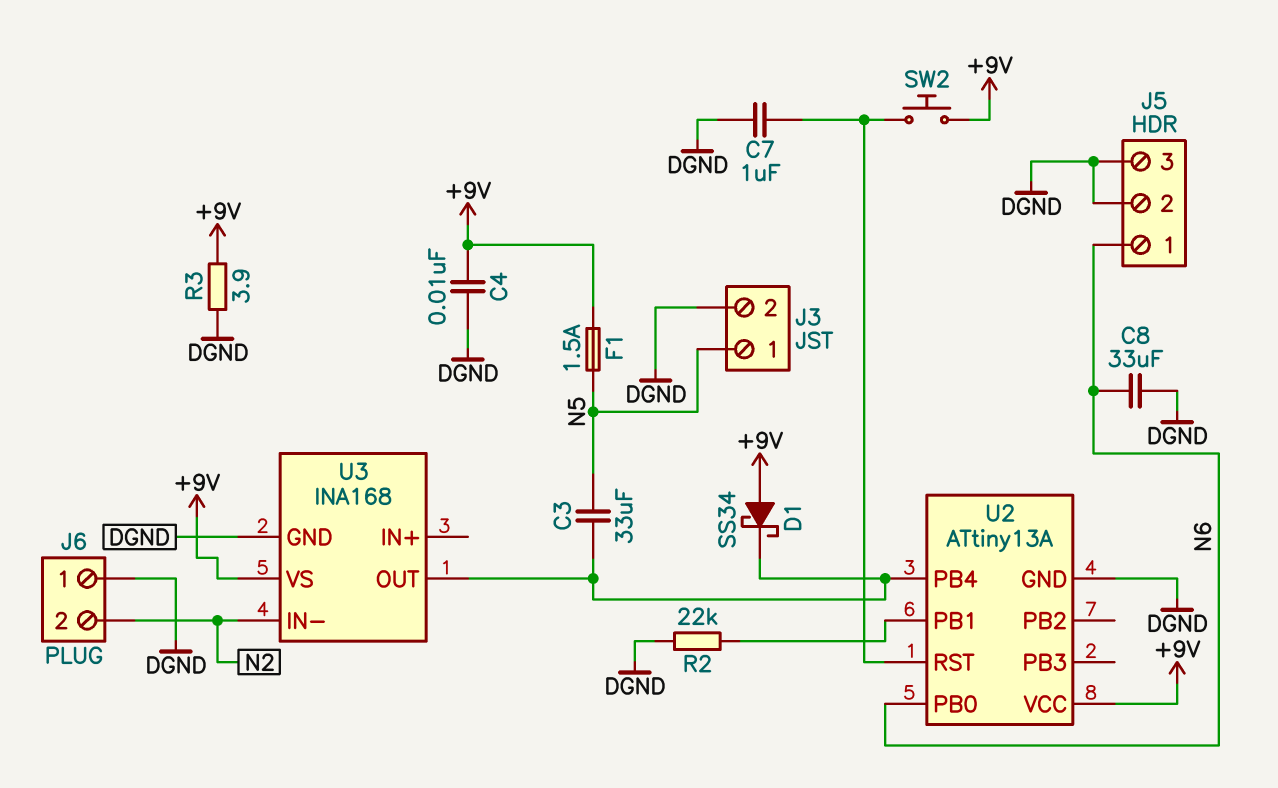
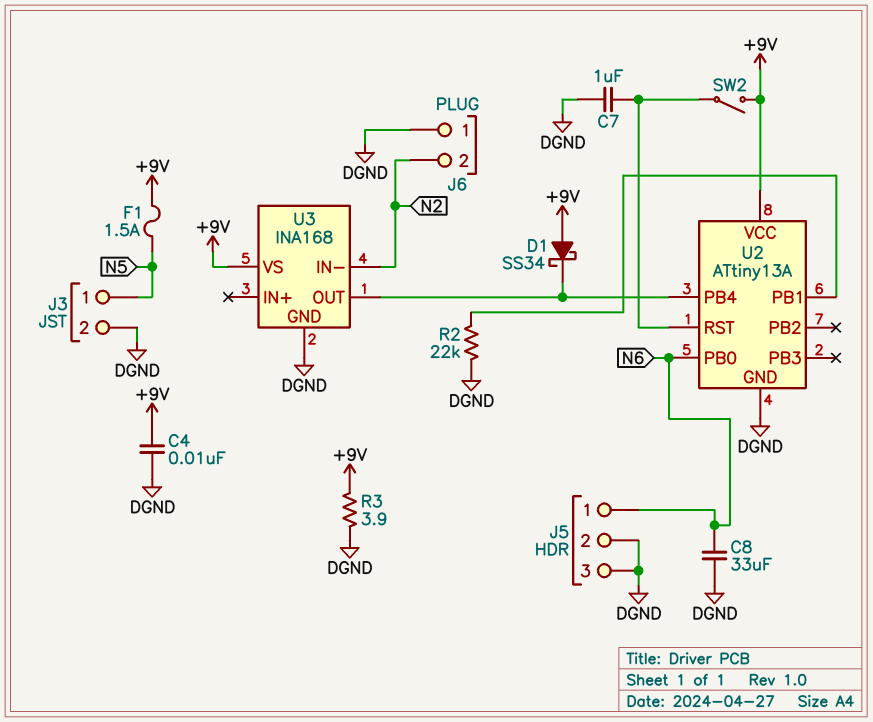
C3: 33uF (N5, U2/PB4) -> none
SW2: button (+9V, U2/RST) -> switch (+9V, U2/RST)

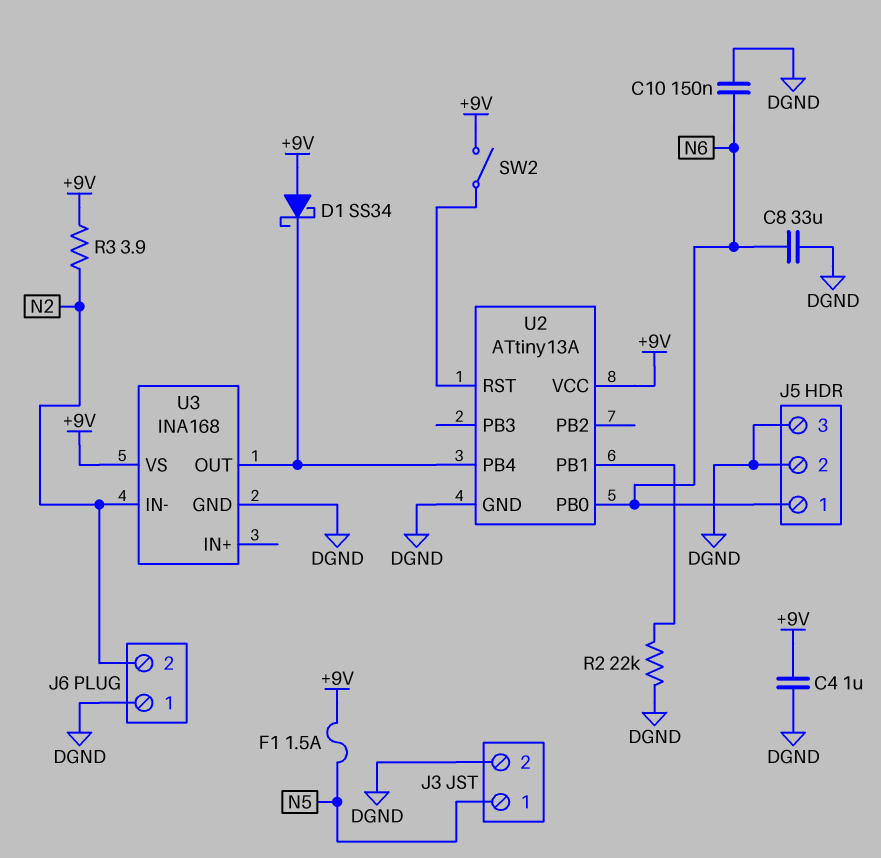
C4: 10nF (+9V, DGND) -> 1uF (+9V, DGND)
C7: 1uF (DGND, U2/RST) -> none
C10: none -> 150nF (DGND, N6)
R3: 3.9 (+9V, DGND) -> 3.9 (+9V, N2)

